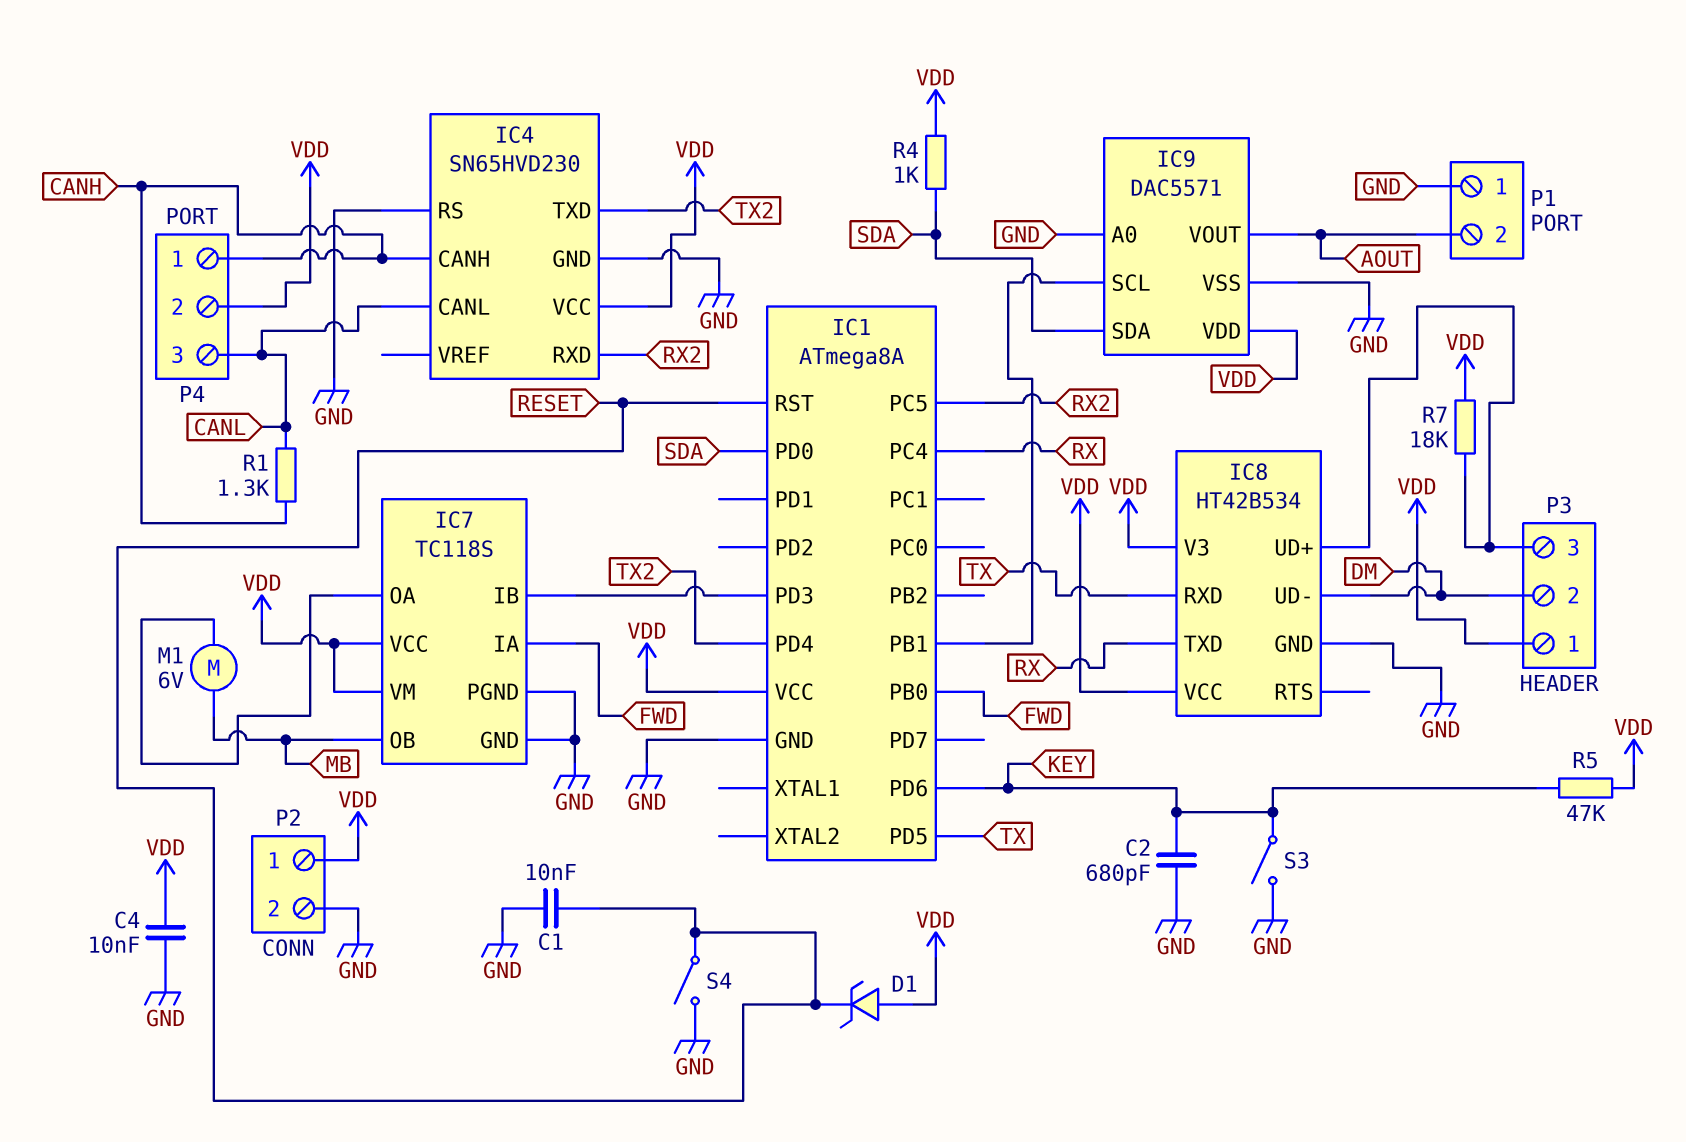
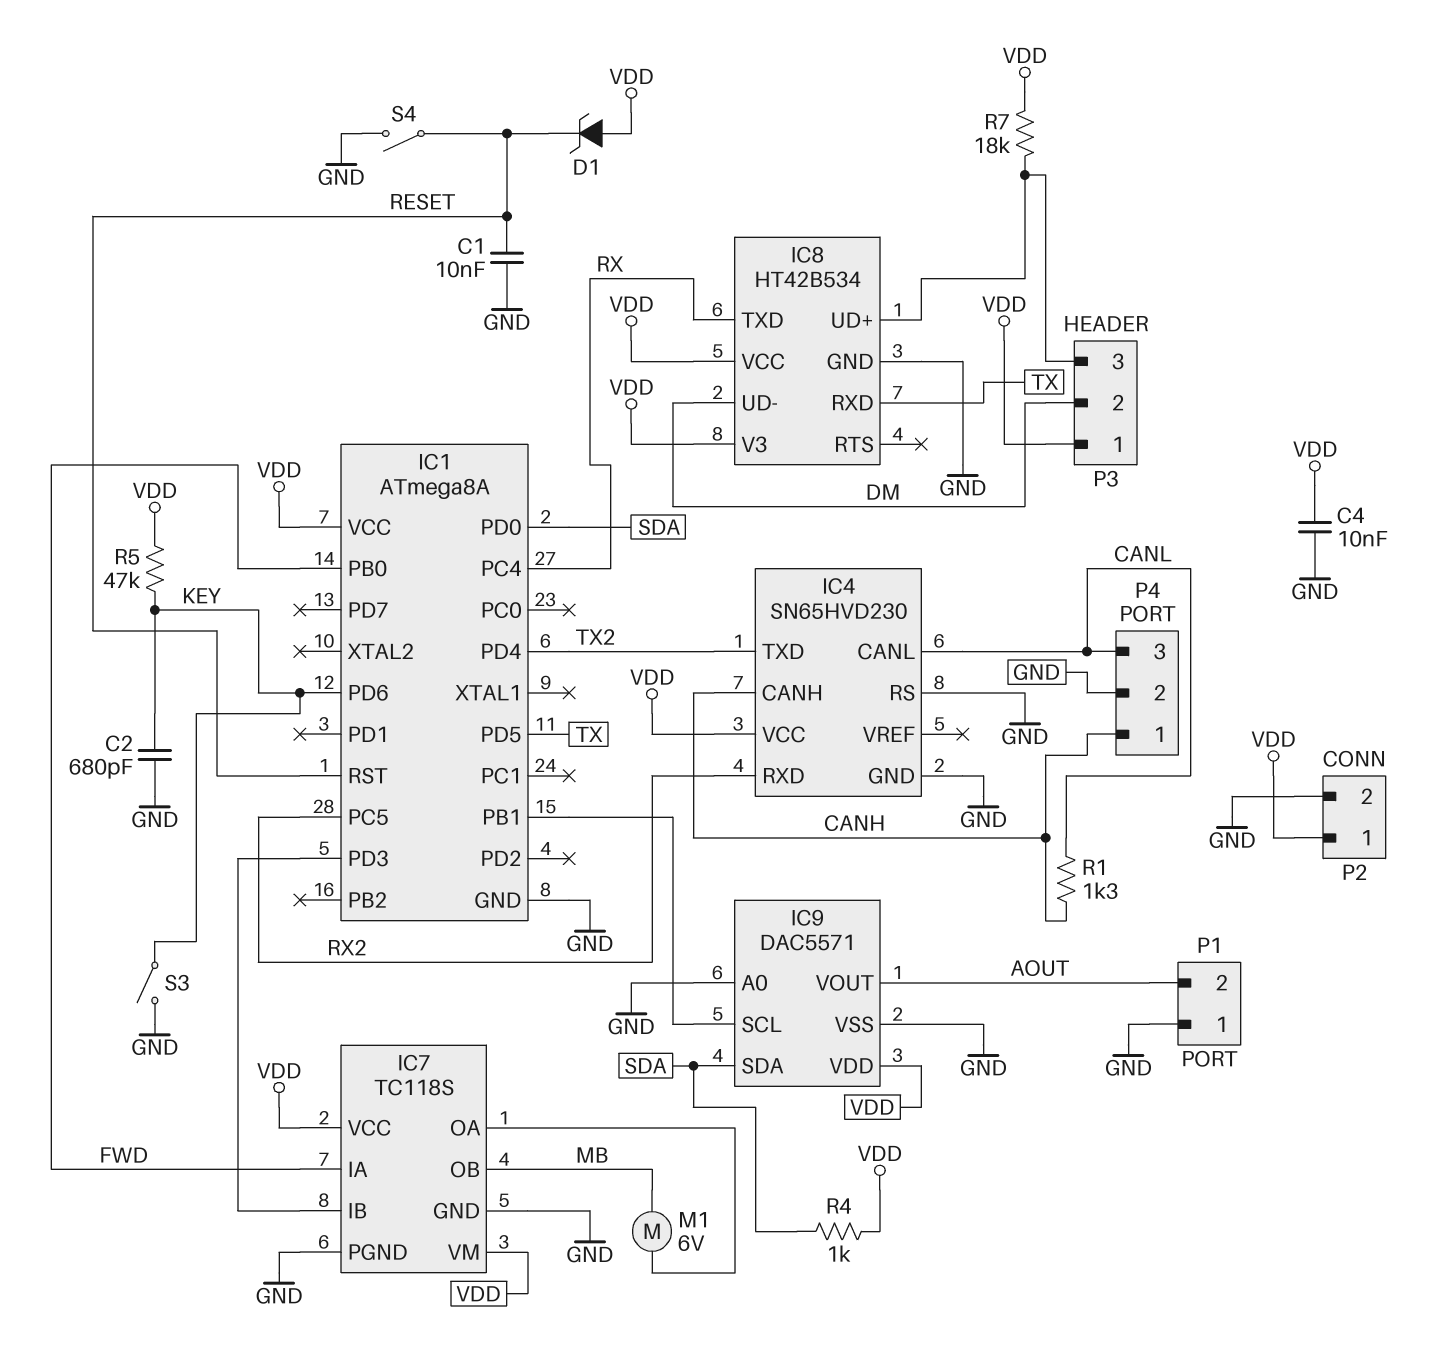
P4 pin 2: VDD -> GND

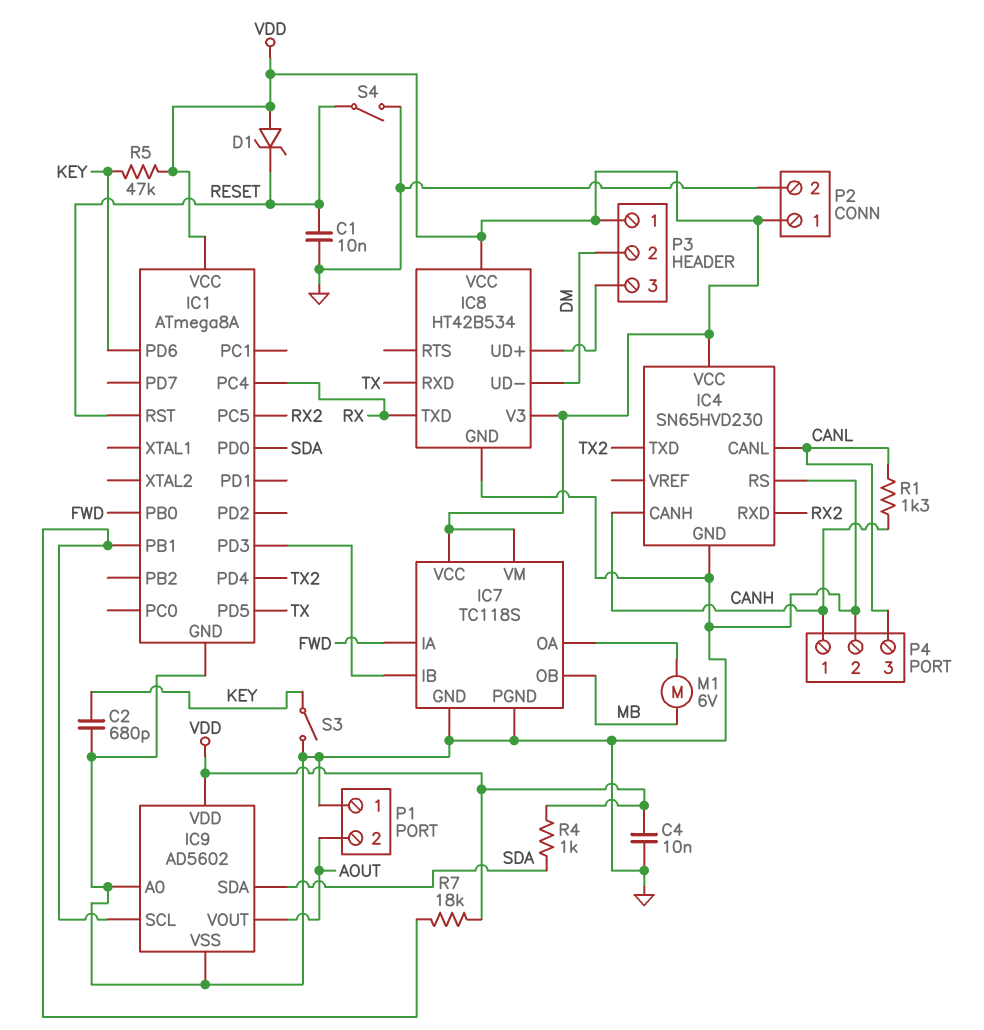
IC9: DAC5571 -> AD5602
R7: 18k (IC8/UD+, VDD) -> 18k (IC1/PB1, VDD)

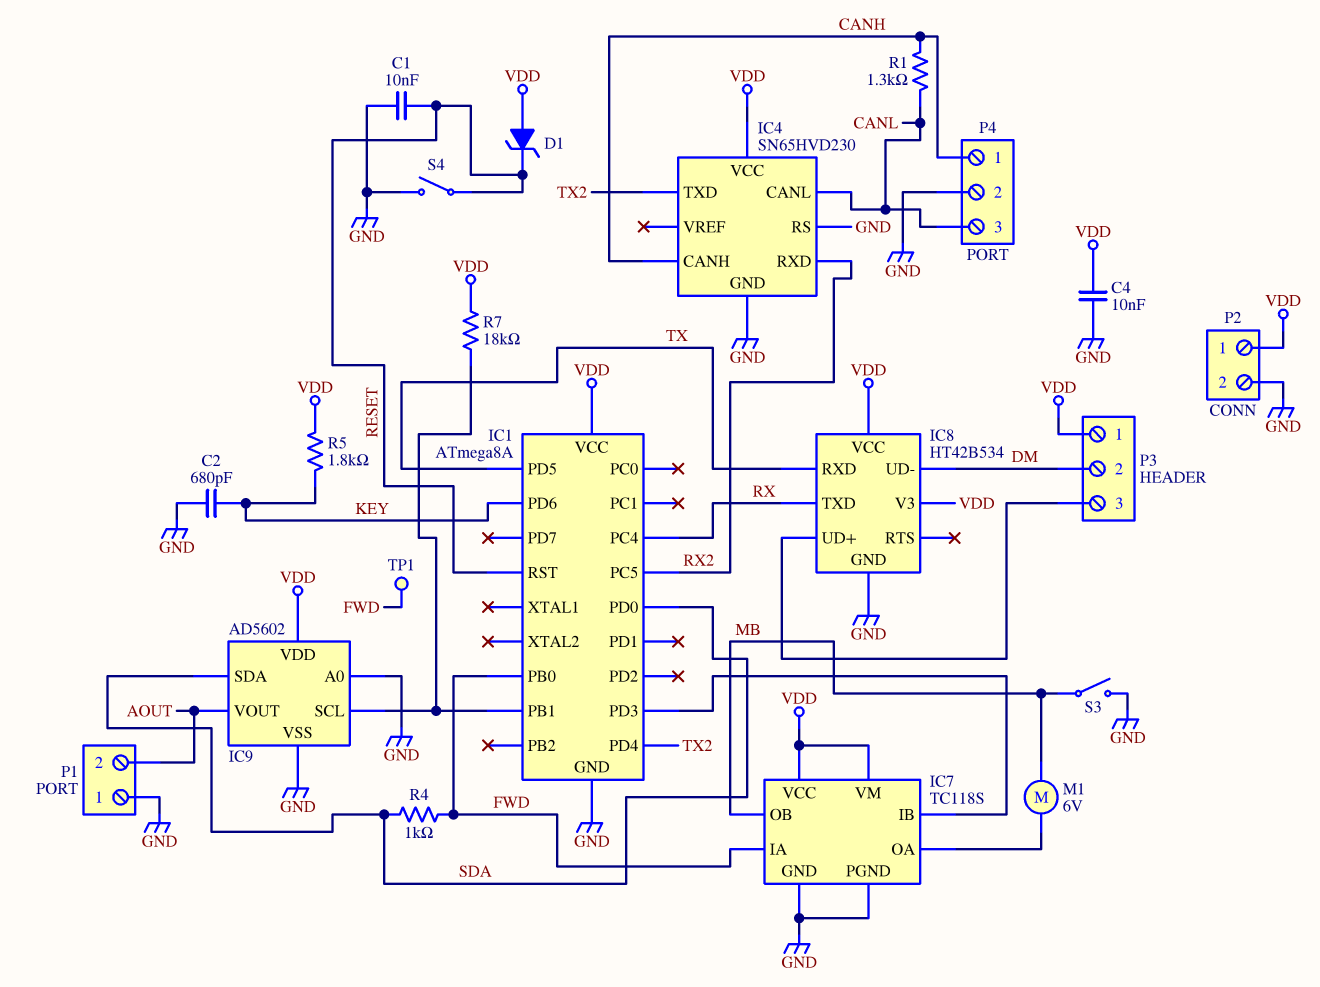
R4: 1k (SDA, VDD) -> 1k (FWD, SDA)
R5: 47k (KEY, VDD) -> 1.8k (KEY, VDD)
S3: switch (GND, KEY) -> switch (GND, MB)
TP1: none -> test point (FWD)

